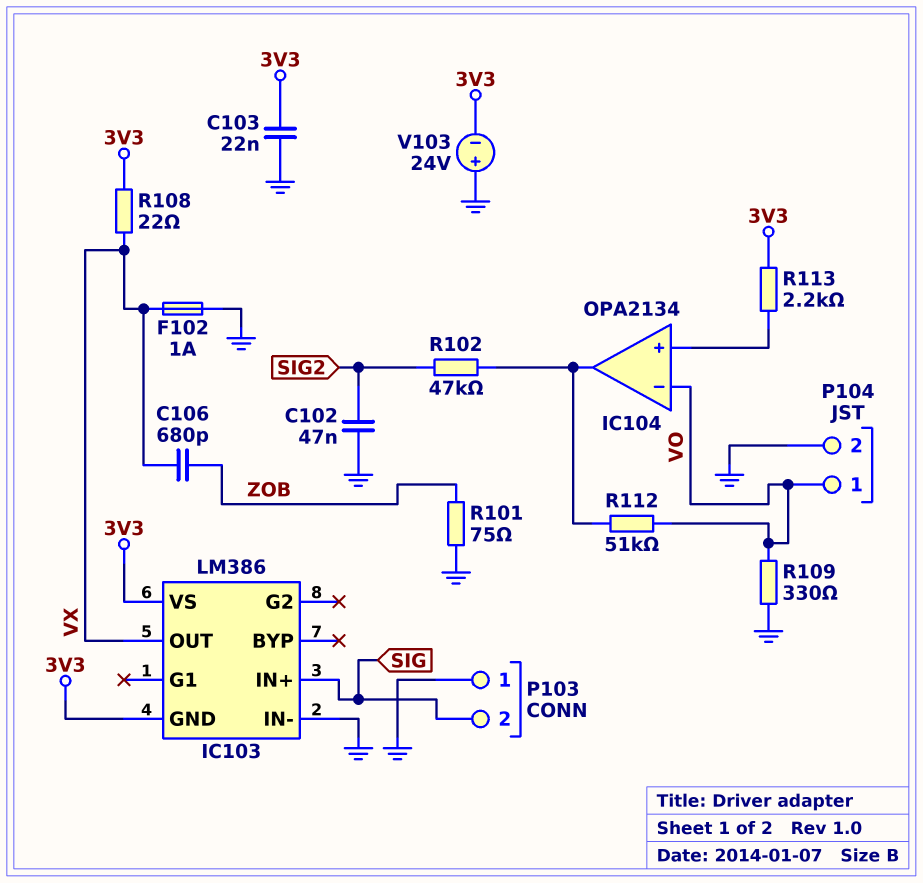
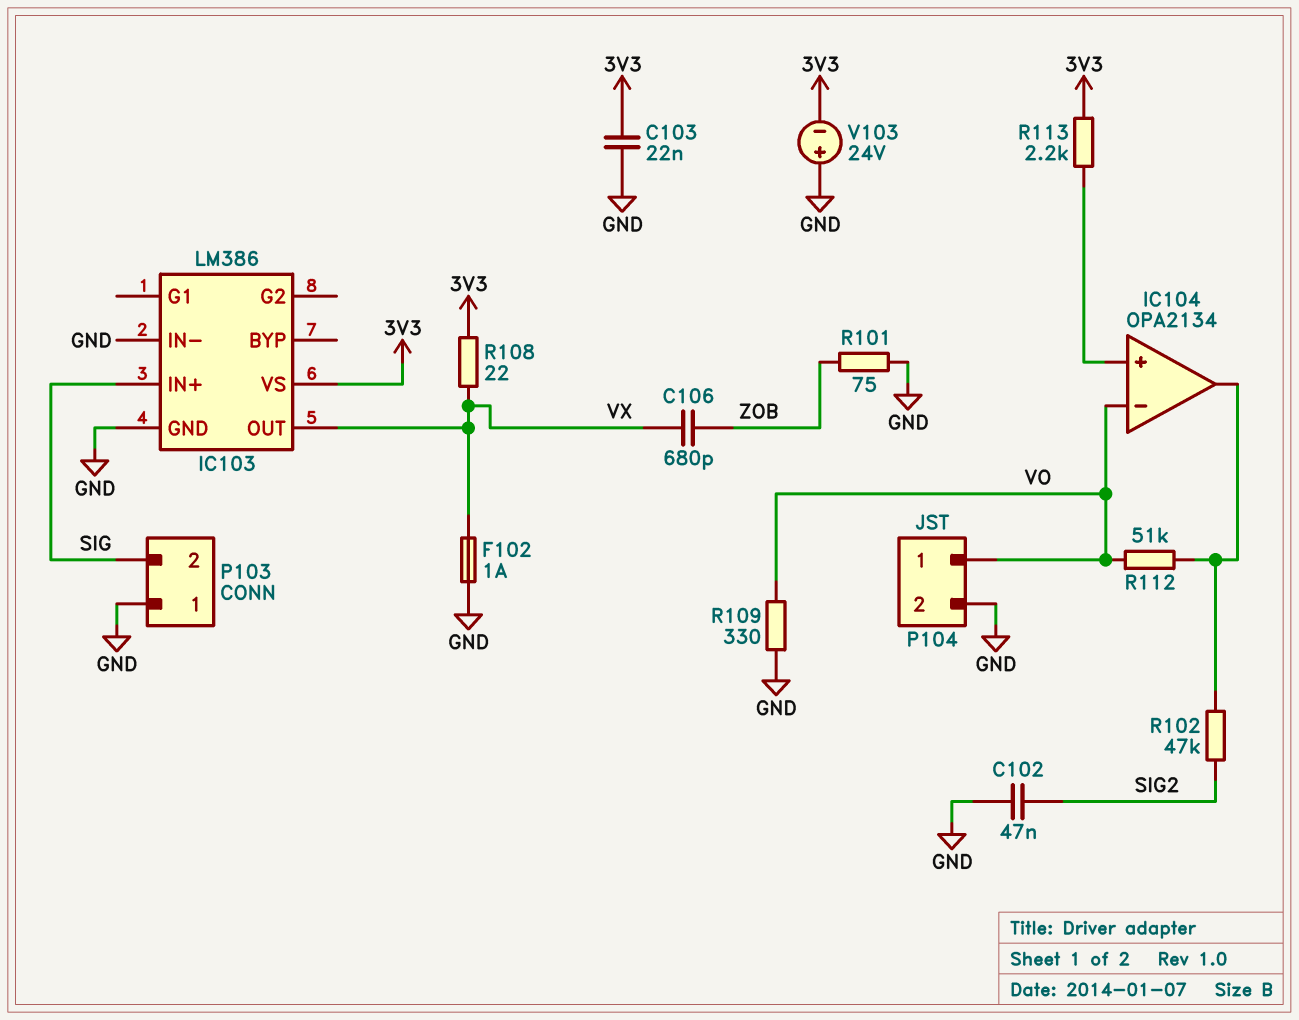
IC103 pin GND: 3V3 -> GND

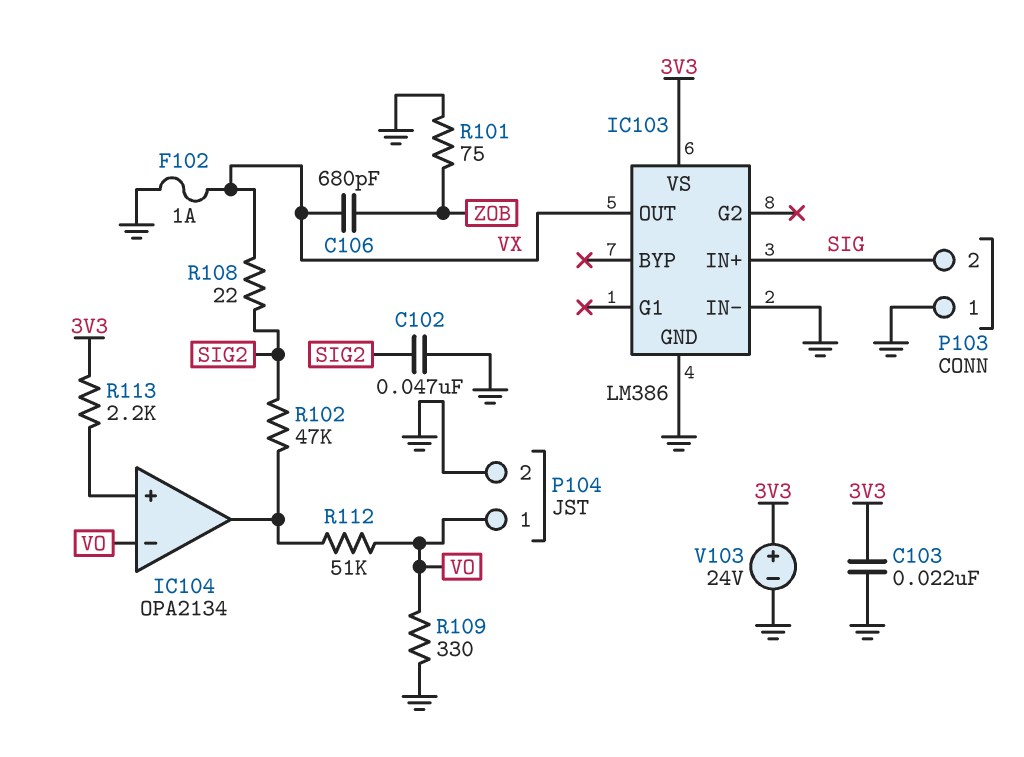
R108: 22 (3V3, VX) -> 22 (SIG2, VX)
V103: 24V (plus GND, minus 3V3) -> 24V (plus 3V3, minus GND)

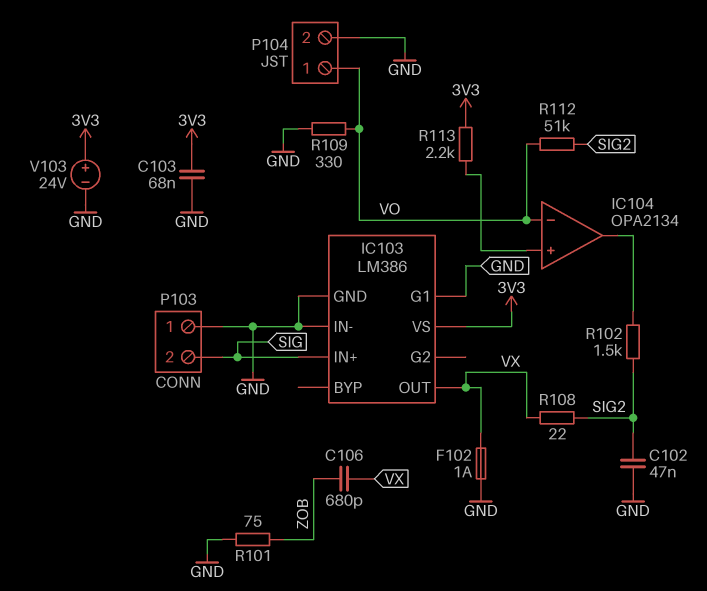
C103: 22nF (3V3, GND) -> 68nF (3V3, GND)
IC103 pin G1: none -> GND
R102: 47k (IC104/out, SIG2) -> 1.5k (IC104/out, SIG2)
R112: 51k (IC104/out, VO) -> 51k (SIG2, VO)

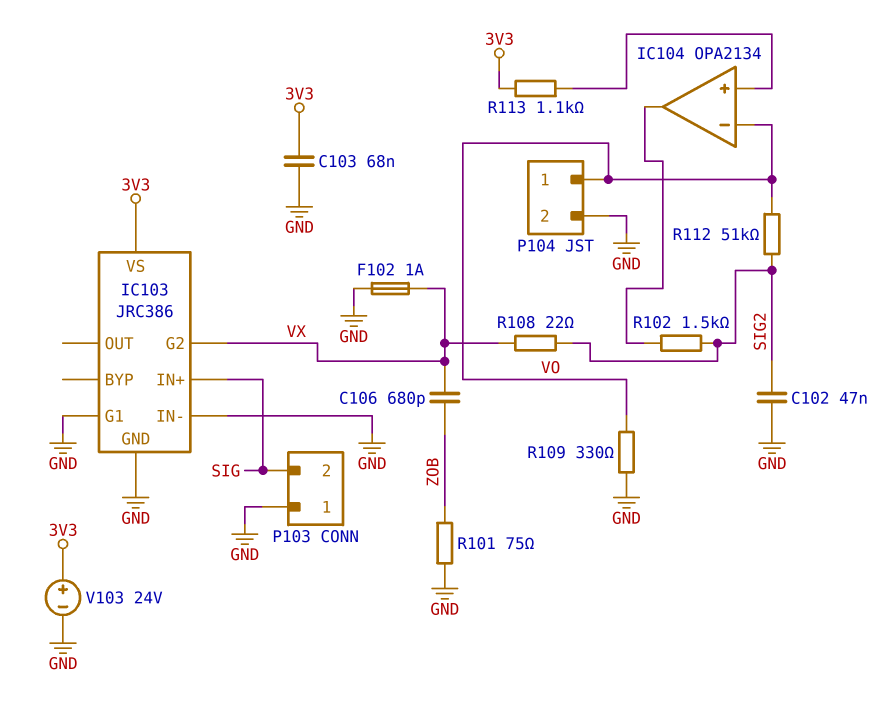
IC103: LM386 -> JRC386
IC103 pin G2: none -> VX
IC103 pin OUT: VX -> none
R113: 2.2k (3V3, IC104/in+) -> 1.1k (3V3, IC104/in+)

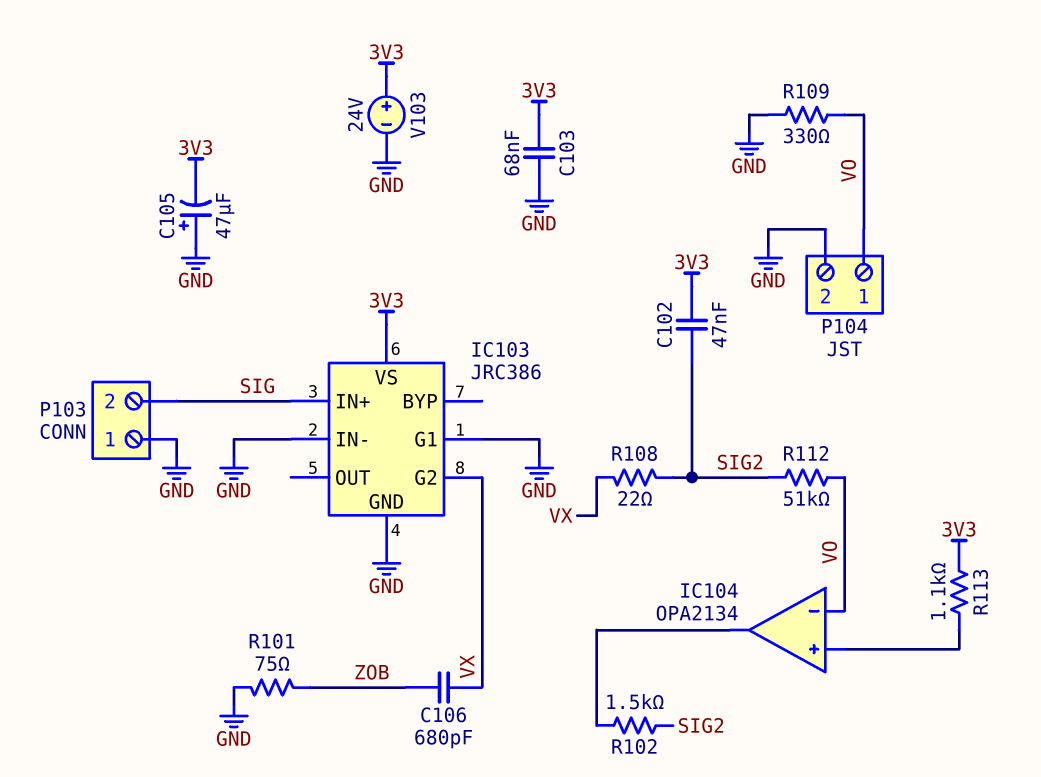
C102: 47nF (GND, SIG2) -> 47nF (3V3, SIG2)
C105: none -> 47uF (plus GND, minus 3V3)
F102: 1A (GND, VX) -> none

